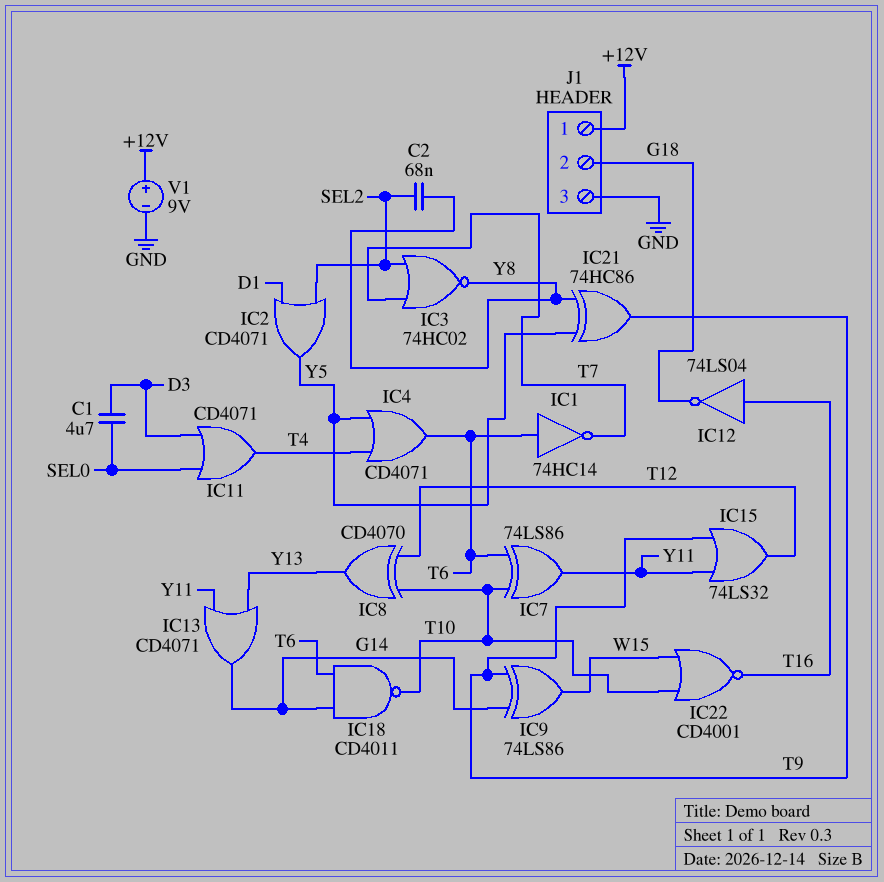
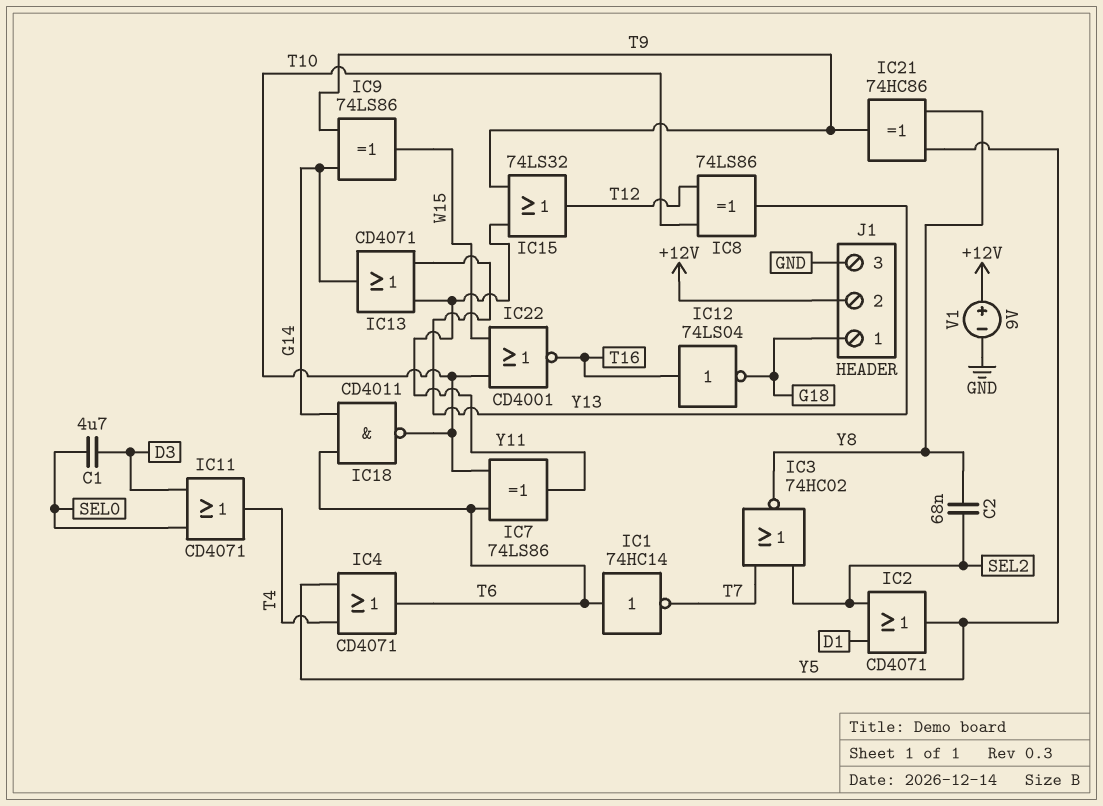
IC8: XOR CD4070 (in T10, in T12, out Y13) -> XOR 74LS86 (in T10, in T12, out Y13)
J1 pin 1: +12V -> G18
J1 pin 2: G18 -> +12V

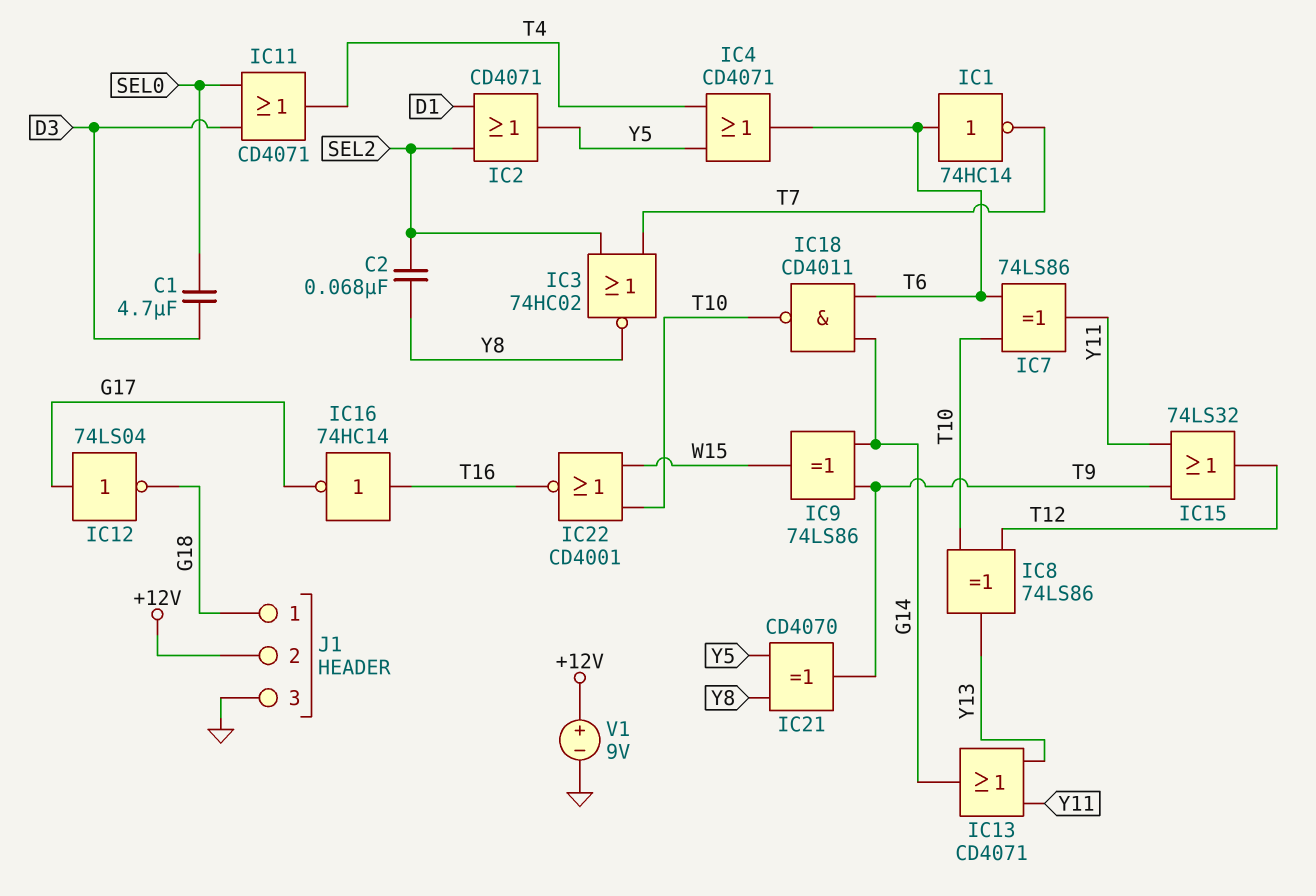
IC12: NOT 74LS04 (in T16, out G18) -> NOT 74LS04 (in G17, out G18)
IC16: none -> NOT 74HC14 (in T16, out G17)
IC21: XOR 74HC86 (in Y5, in Y8, out T9) -> XOR CD4070 (in Y5, in Y8, out T9)

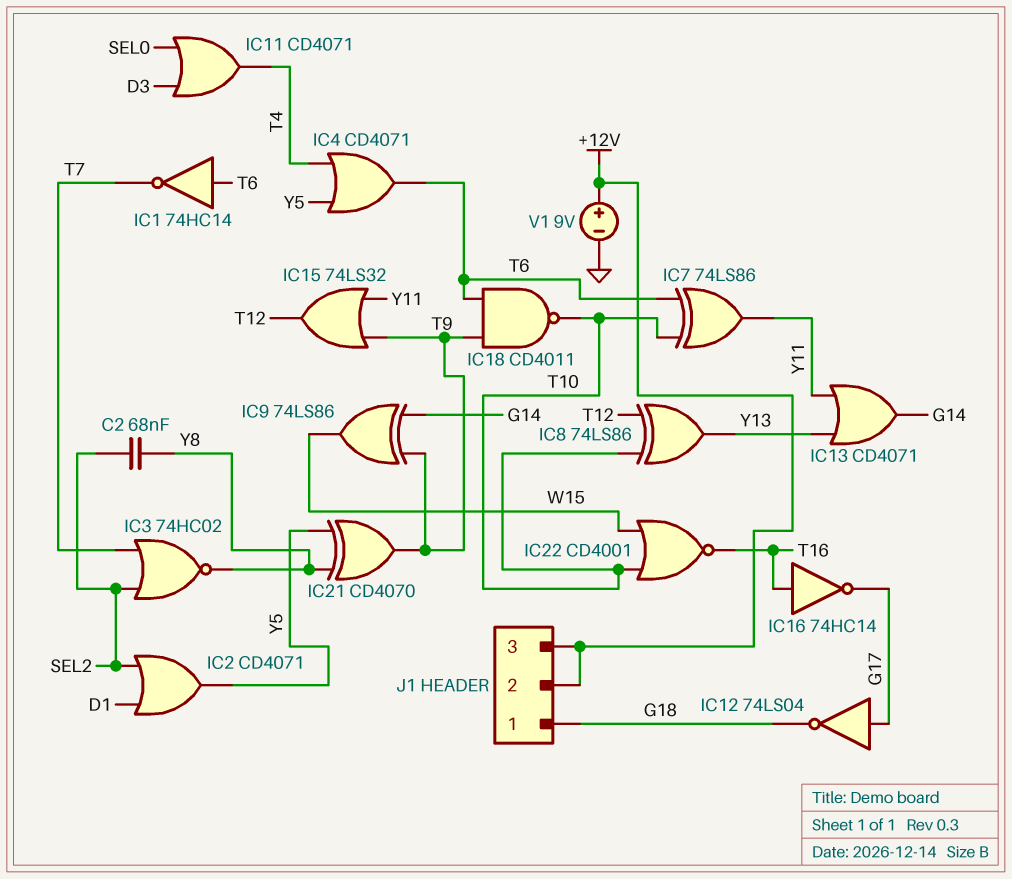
C1: 4.7uF (D3, SEL0) -> none
IC18: NAND CD4011 (in G14, in T6, out T10) -> NAND CD4011 (in T6, in T9, out T10)
J1 pin 3: GND -> +12V

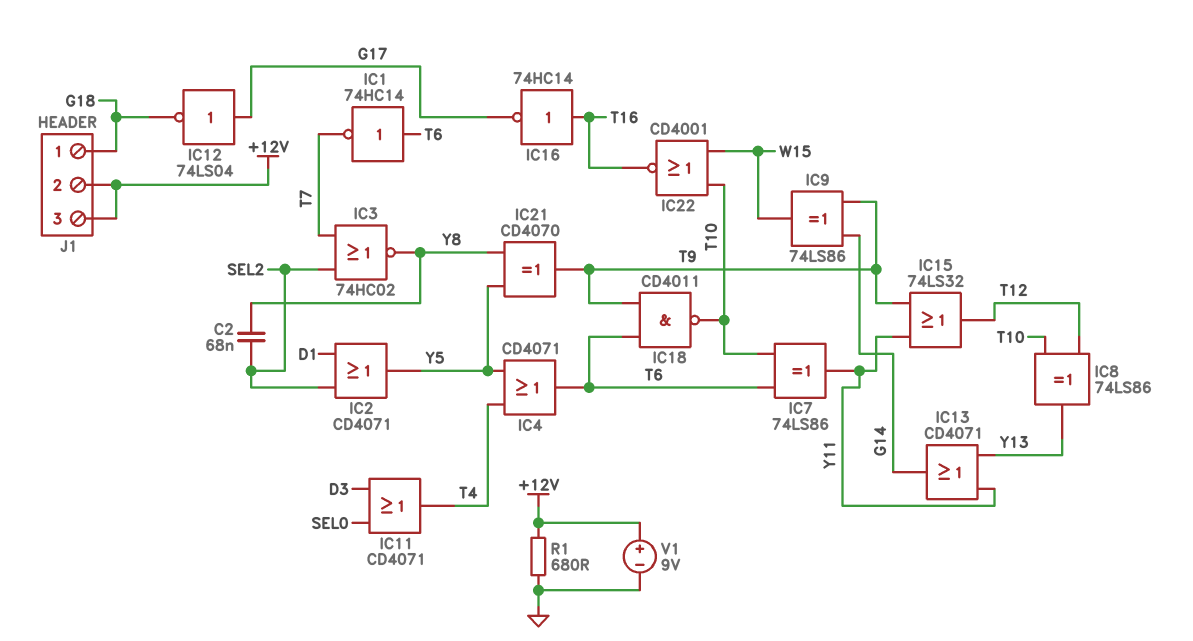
R1: none -> 680 (+12V, GND)

